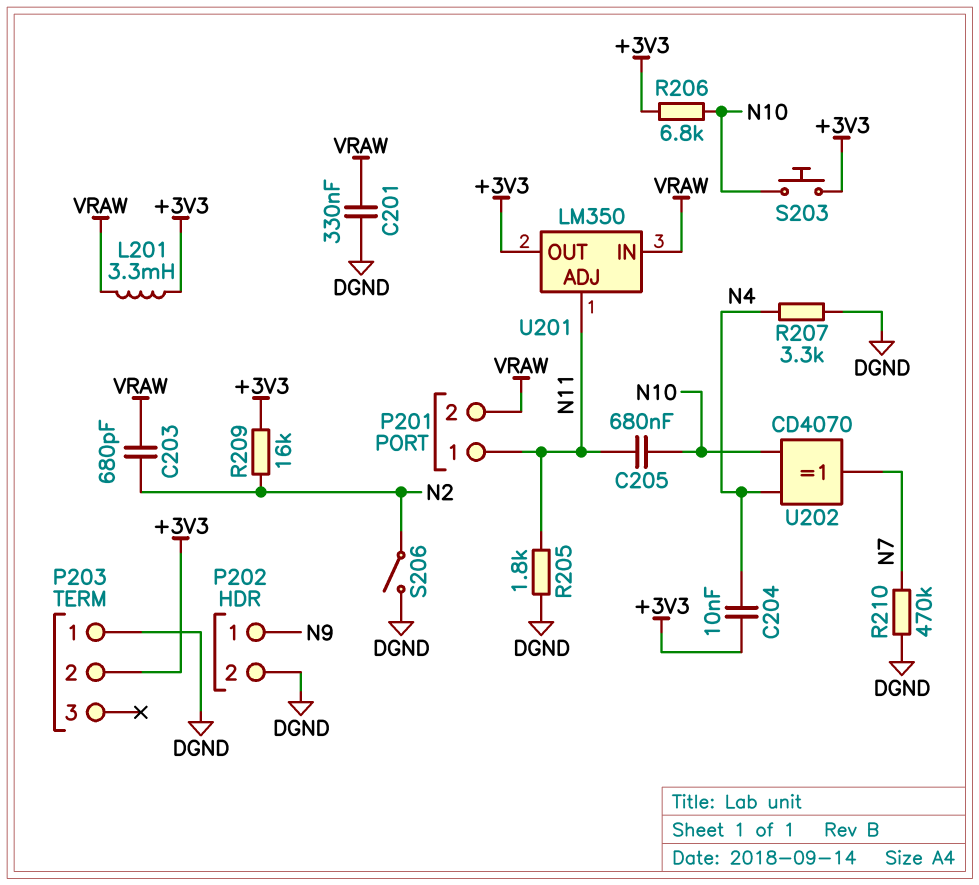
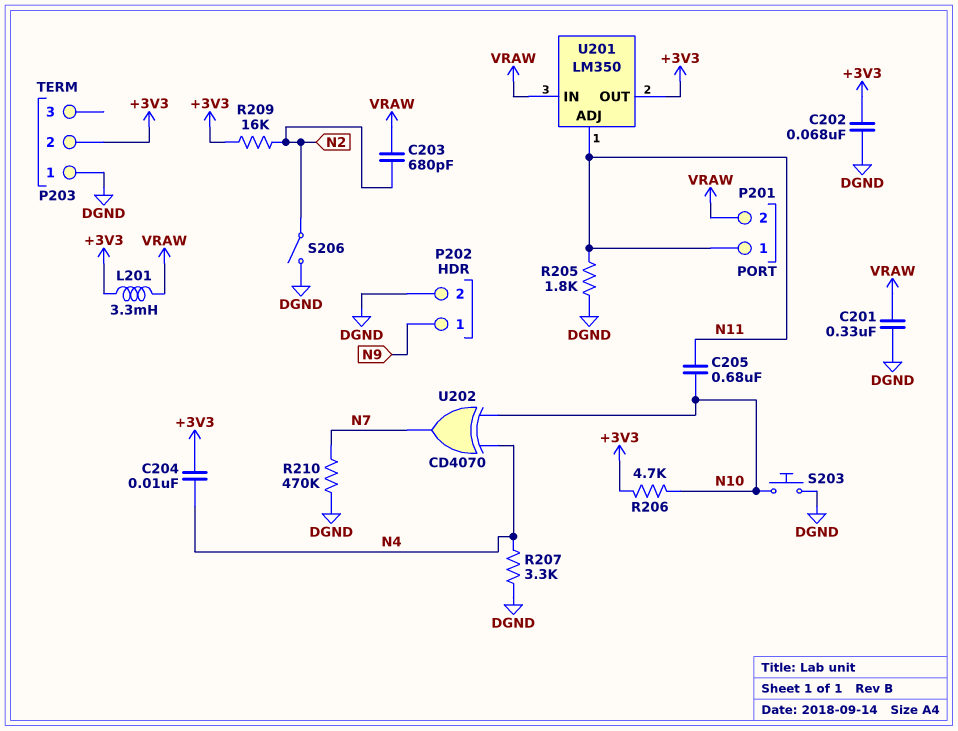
C202: none -> 68nF (+3V3, DGND)
R206: 6.8k (+3V3, N10) -> 4.7k (+3V3, N10)
S203: button (+3V3, N10) -> button (DGND, N10)

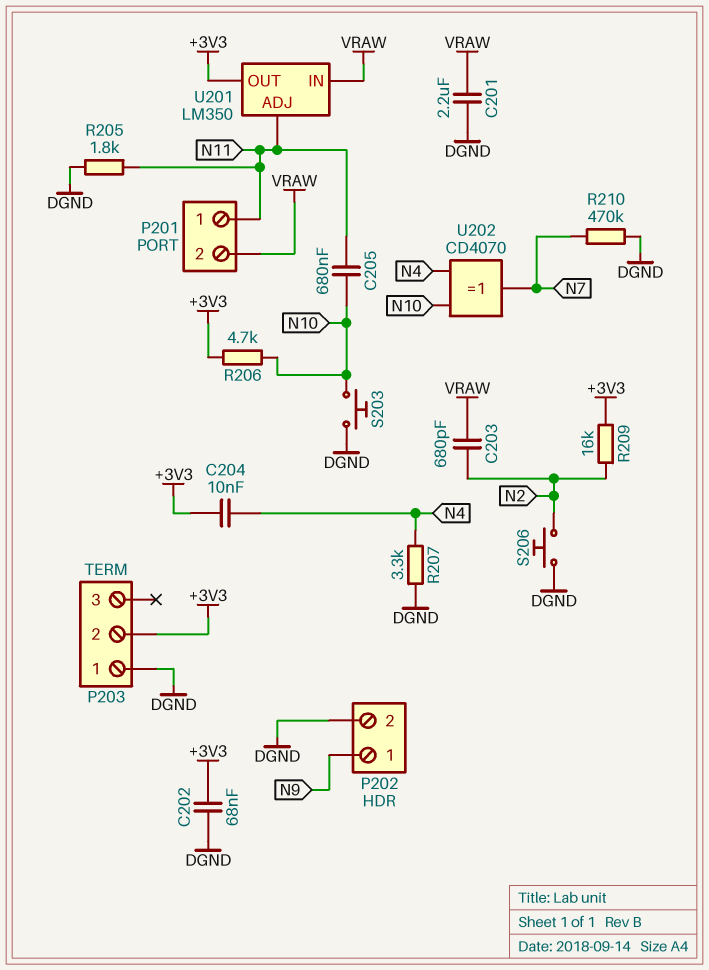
C201: 330nF (DGND, VRAW) -> 2.2uF (DGND, VRAW)
L201: 3.3mH (+3V3, VRAW) -> none
S206: switch (DGND, N2) -> button (DGND, N2)

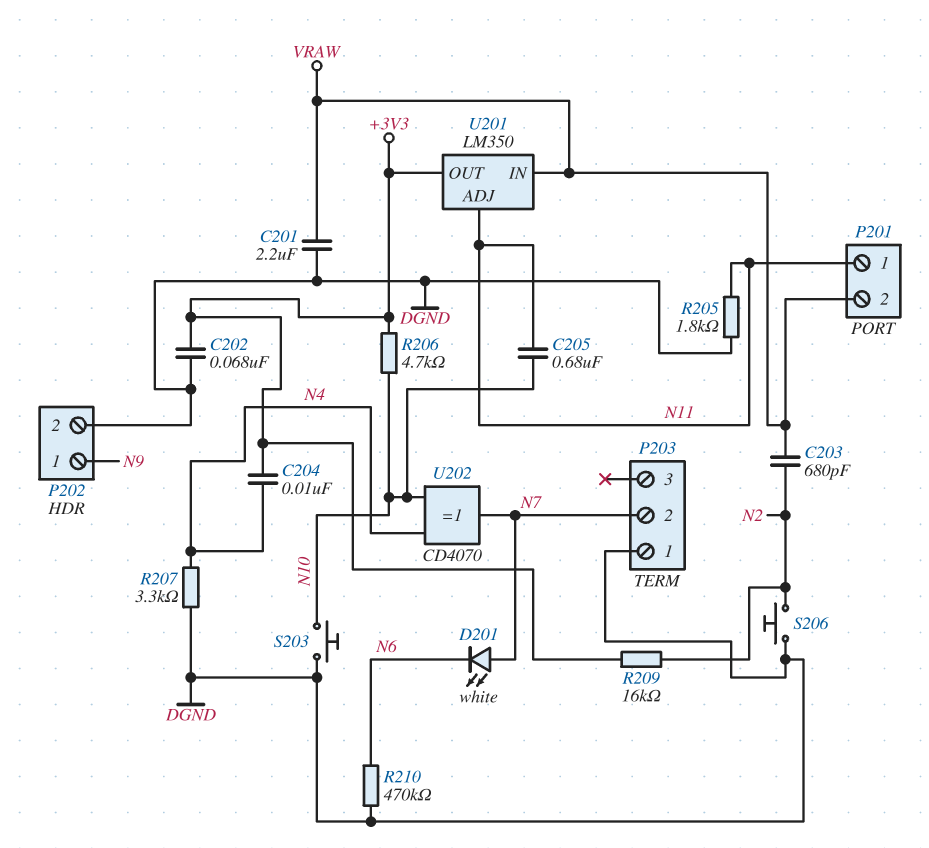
D201: none -> LED white (A N7, K N6)
P203 pin 2: +3V3 -> N7
R210: 470k (DGND, N7) -> 470k (DGND, N6)

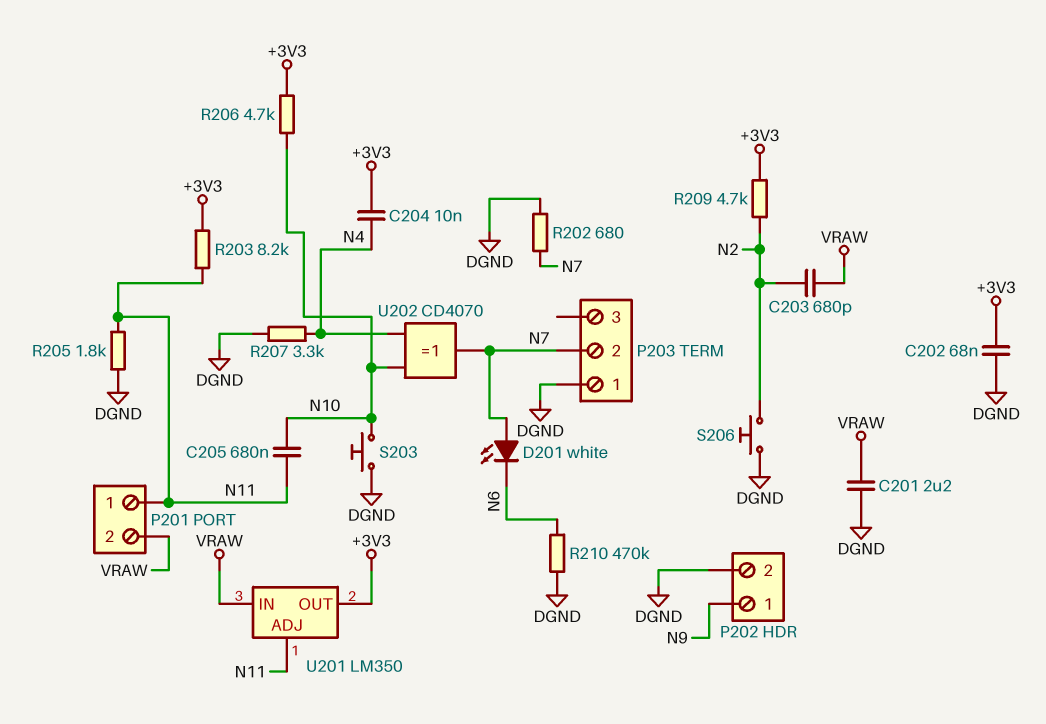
R202: none -> 680 (DGND, N7)
R203: none -> 8.2k (+3V3, N11)
R209: 16k (+3V3, N2) -> 4.7k (+3V3, N2)

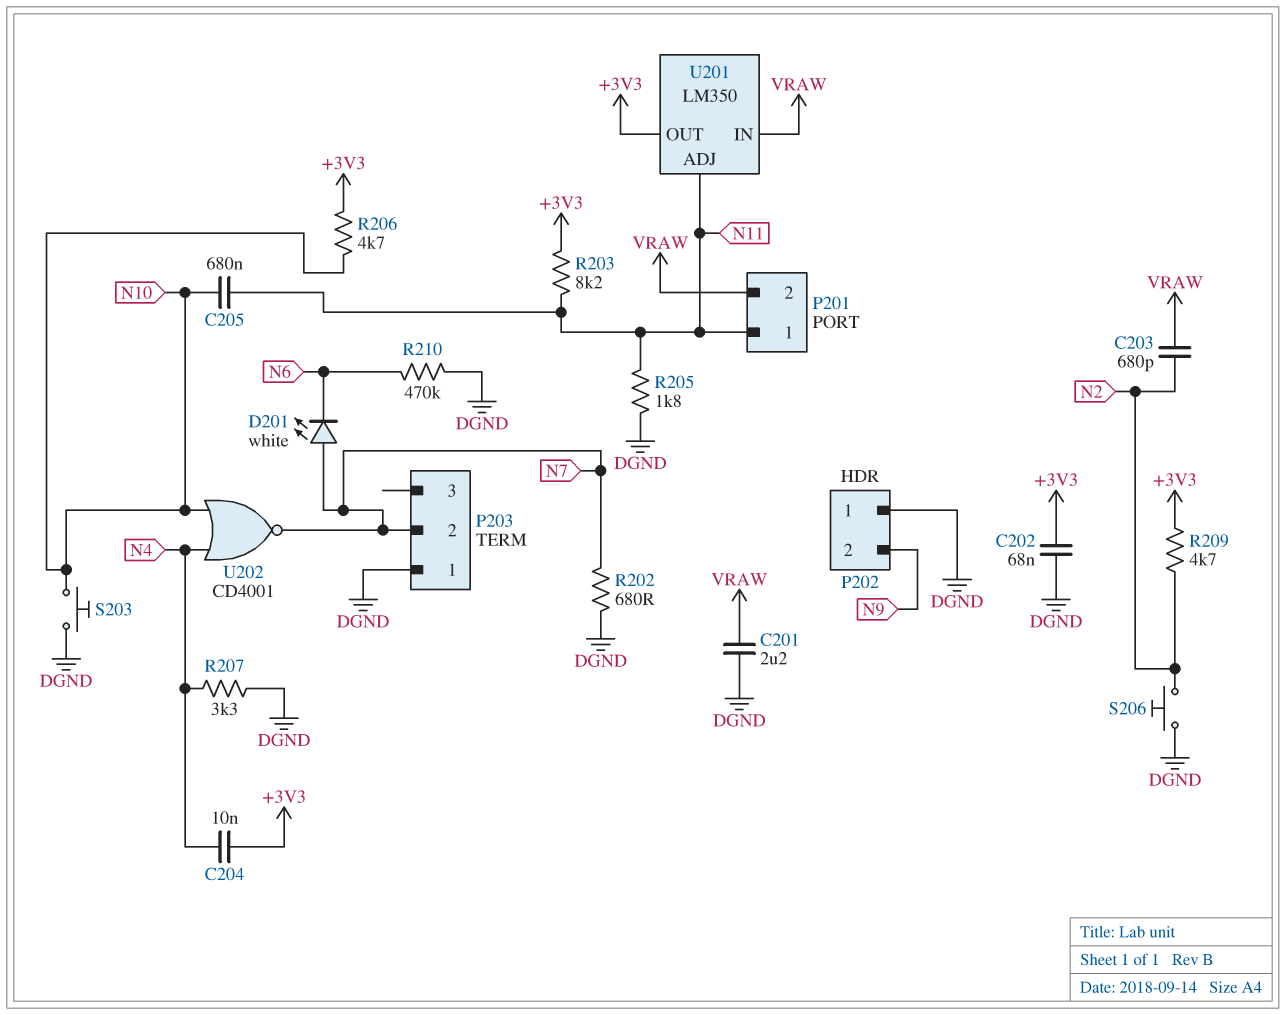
P202 pin 1: N9 -> DGND
P202 pin 2: DGND -> N9
U202: XOR CD4070 (in N4, in N10, out N7) -> NOR CD4001 (in N4, in N10, out N7)

